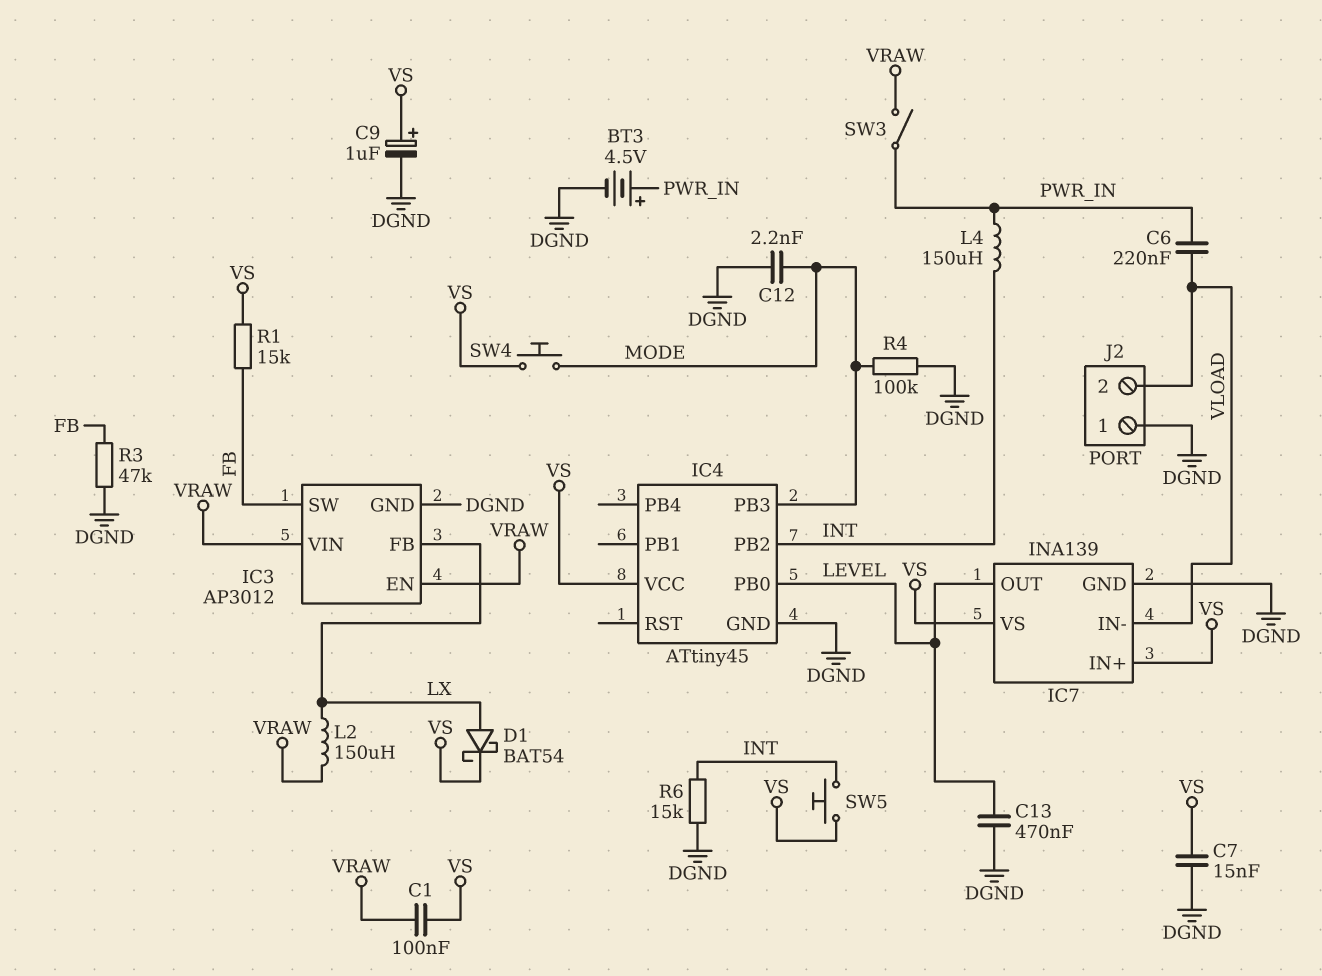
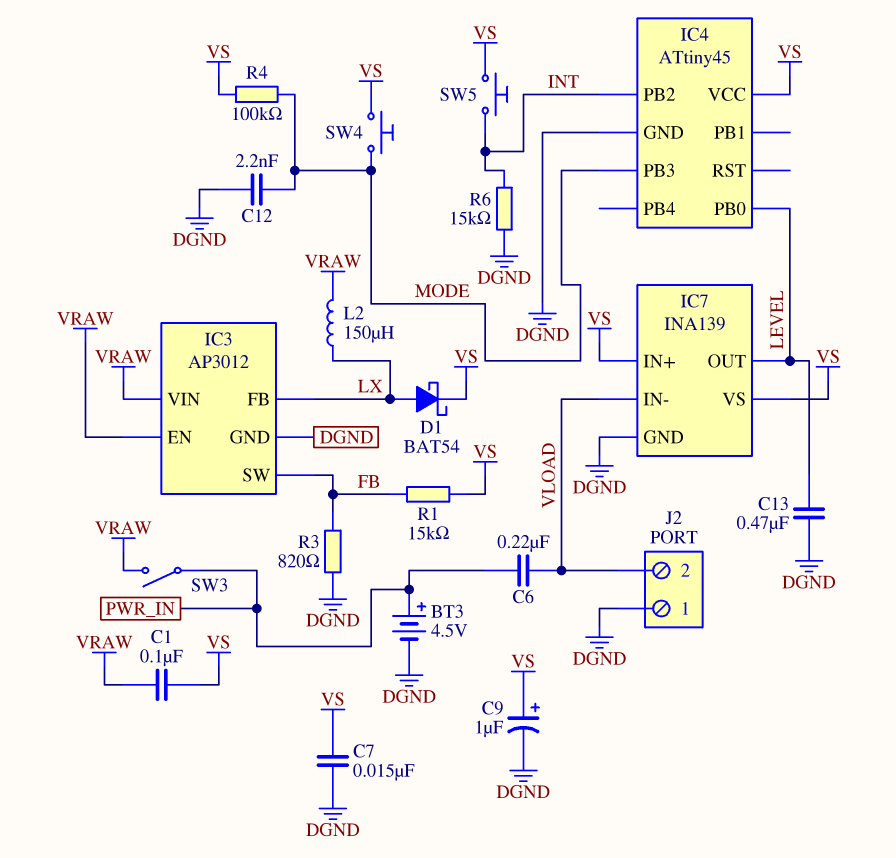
L4: 150uH (INT, PWR_IN) -> none
R3: 47k (DGND, FB) -> 820 (DGND, FB)
R4: 100k (DGND, MODE) -> 100k (MODE, VS)

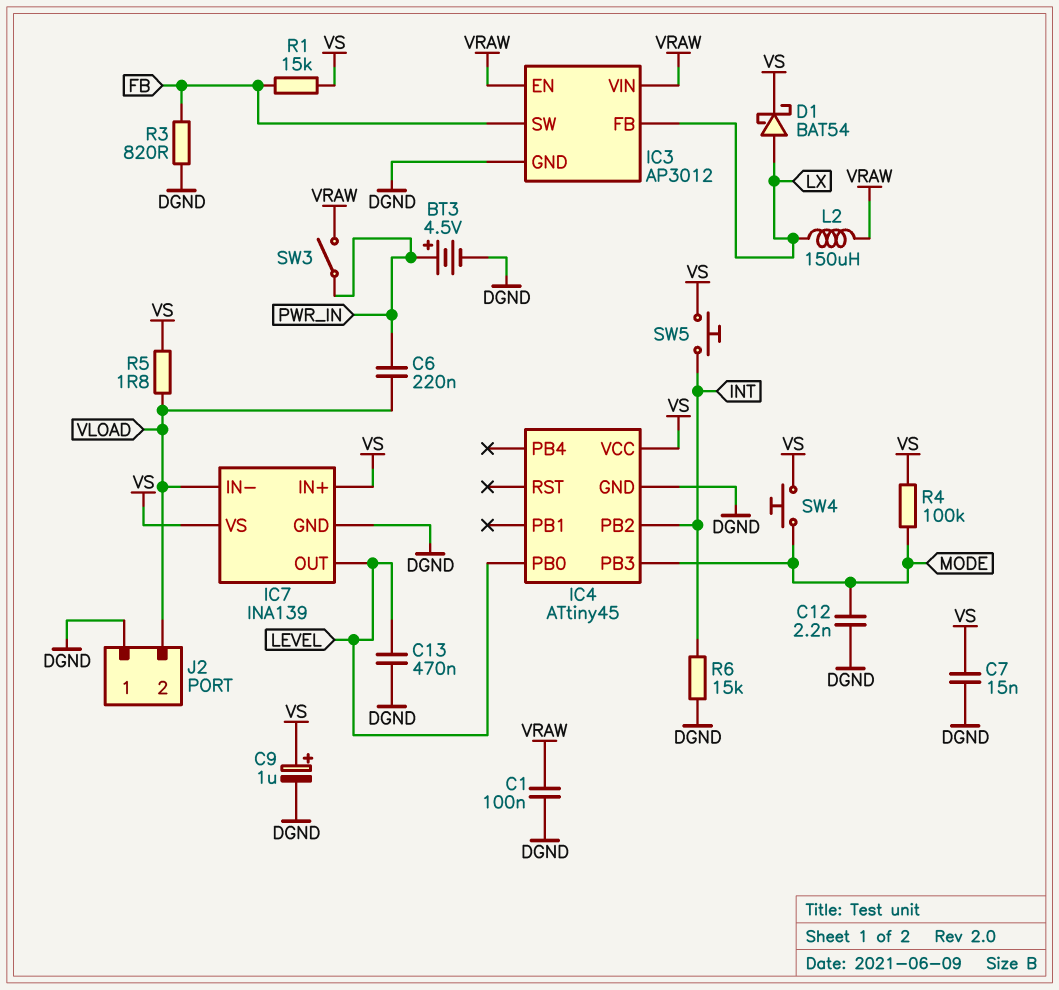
C1: 100nF (VRAW, VS) -> 100nF (DGND, VRAW)
R5: none -> 1.8 (VLOAD, VS)

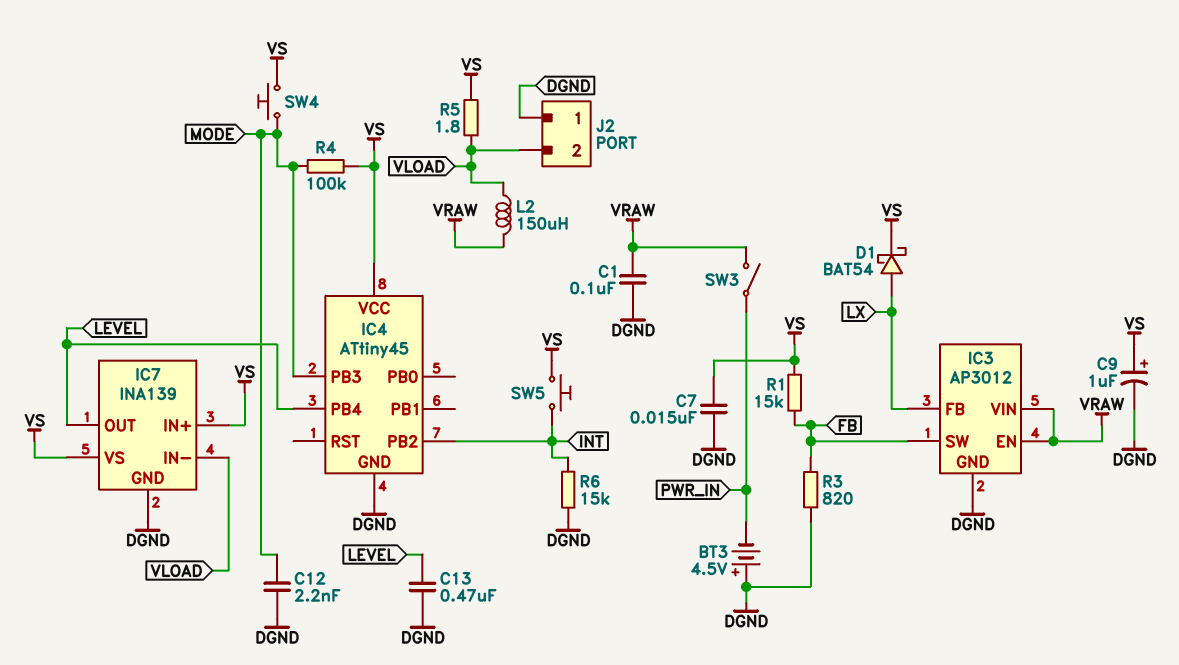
BT3: 4.5V (plus PWR_IN, minus DGND) -> 4.5V (plus DGND, minus PWR_IN)
C6: 220nF (PWR_IN, VLOAD) -> none
IC4 pin PB0: LEVEL -> none
IC4 pin PB4: none -> LEVEL
L2: 150uH (LX, VRAW) -> 150uH (VLOAD, VRAW)

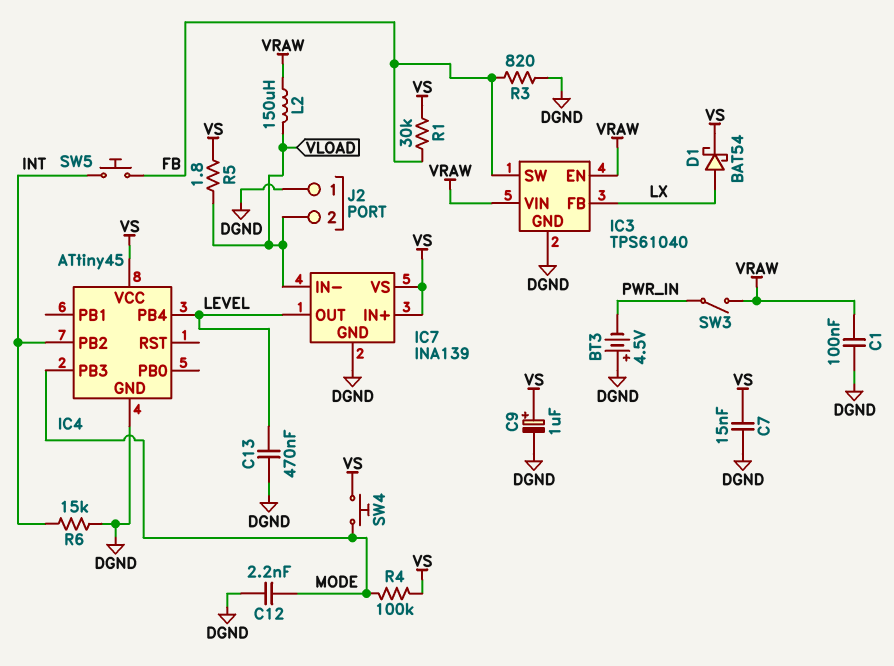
IC3: AP3012 -> TPS61040
R1: 15k (FB, VS) -> 30k (FB, VS)
SW5: button (INT, VS) -> button (FB, INT)

